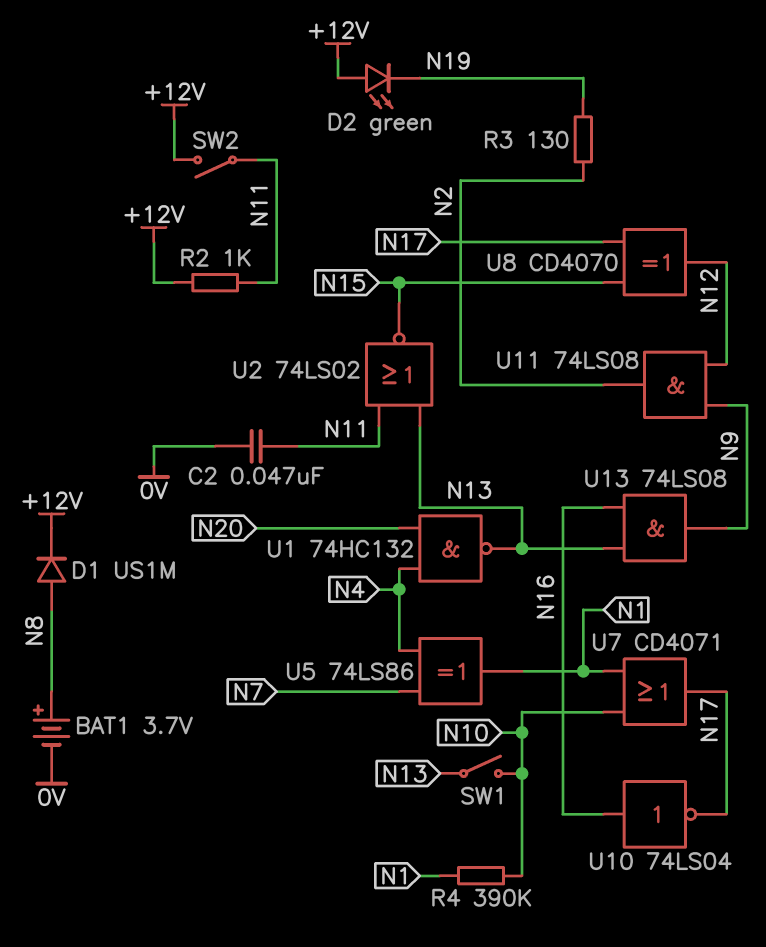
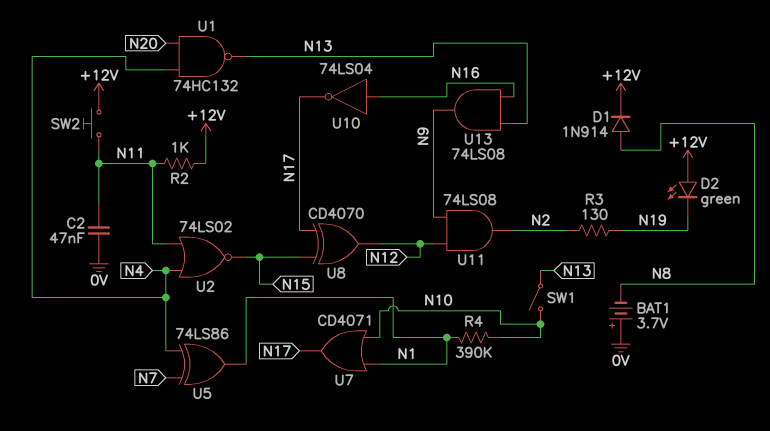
BAT1: 3.7V (plus N8, minus 0V) -> 3.7V (plus 0V, minus N8)
D1: diode US1M (A N8, K +12V) -> diode 1N914 (A N8, K +12V)
SW2: switch (+12V, N11) -> button (+12V, N11)
U2: NOR 74LS02 (in N11, in N13, out N15) -> NOR 74LS02 (in N4, in N11, out N15)

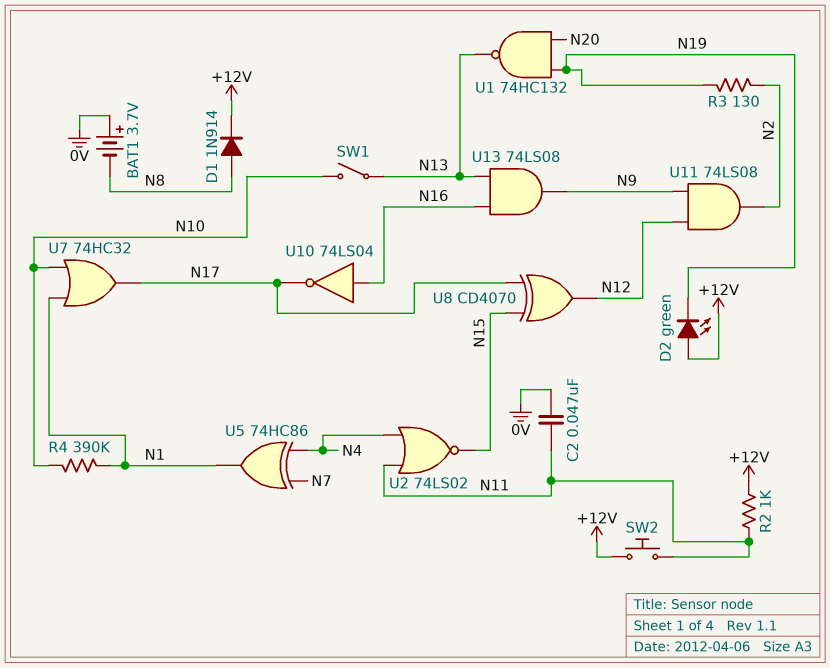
U1: NAND 74HC132 (in N4, in N20, out N13) -> NAND 74HC132 (in N19, in N20, out N13)
U5: XOR 74LS86 (in N4, in N7, out N1) -> XOR 74HC86 (in N4, in N7, out N1)
U7: OR CD4071 (in N1, in N10, out N17) -> OR 74HC32 (in N1, in N10, out N17)

